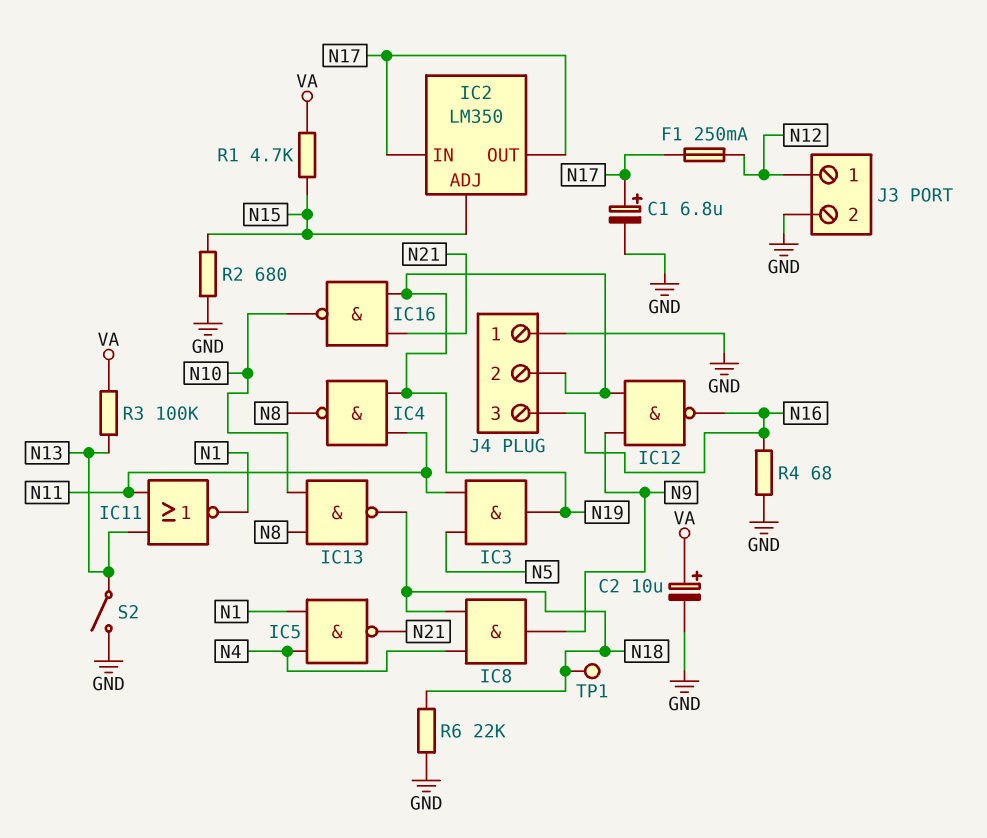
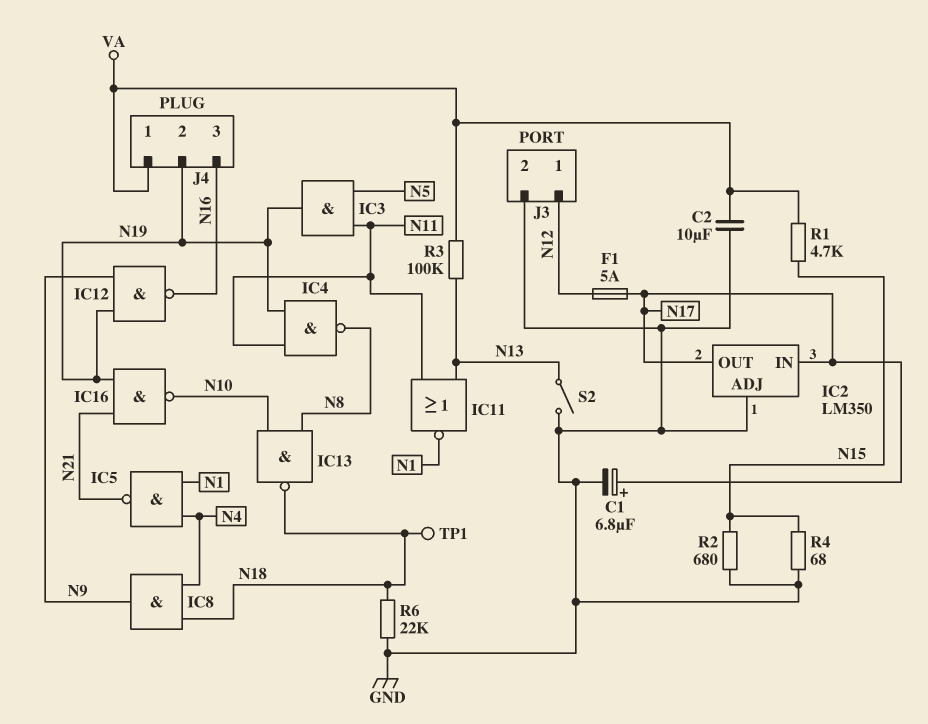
C2: 10uF (plus VA, minus GND) -> 10uF (GND, VA)
F1: 250mA (N12, N17) -> 5A (N12, N17)
IC2 pin ADJ: N15 -> GND
J4 pin 1: GND -> VA
R4: 68 (GND, N16) -> 68 (GND, N15)

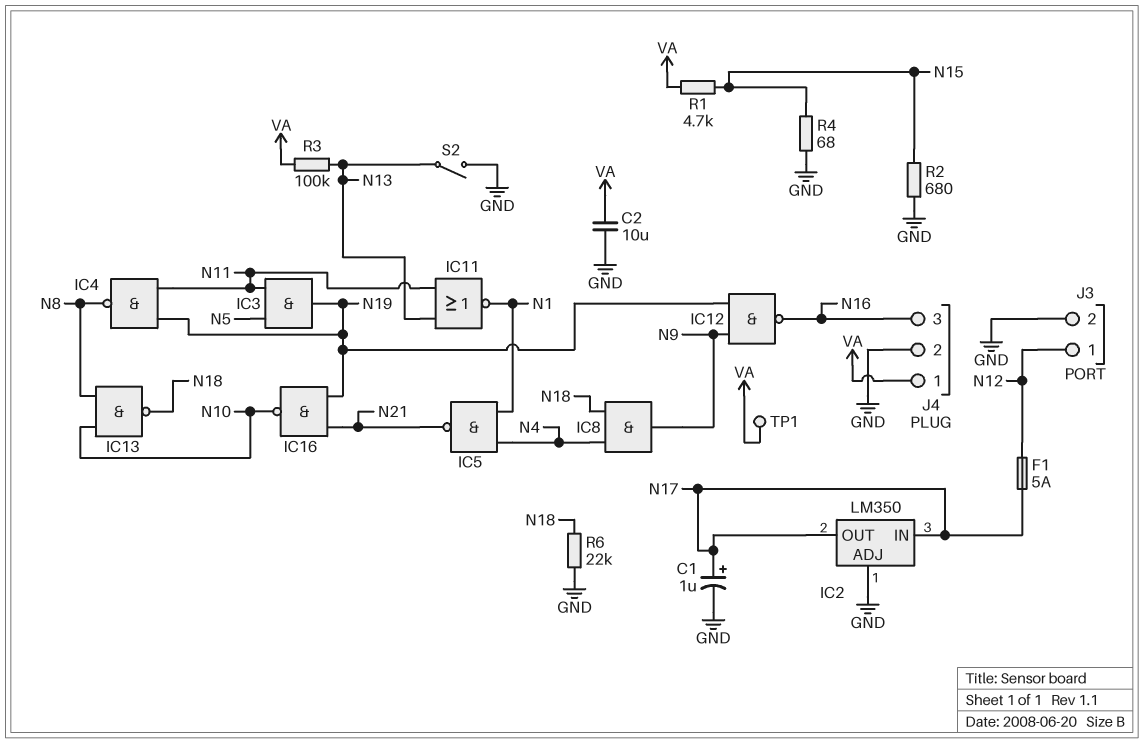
C1: 6.8uF (plus N17, minus GND) -> 1uF (plus N17, minus GND)
J4 pin 2: N19 -> GND
TP1: test point (N18) -> test point (VA)

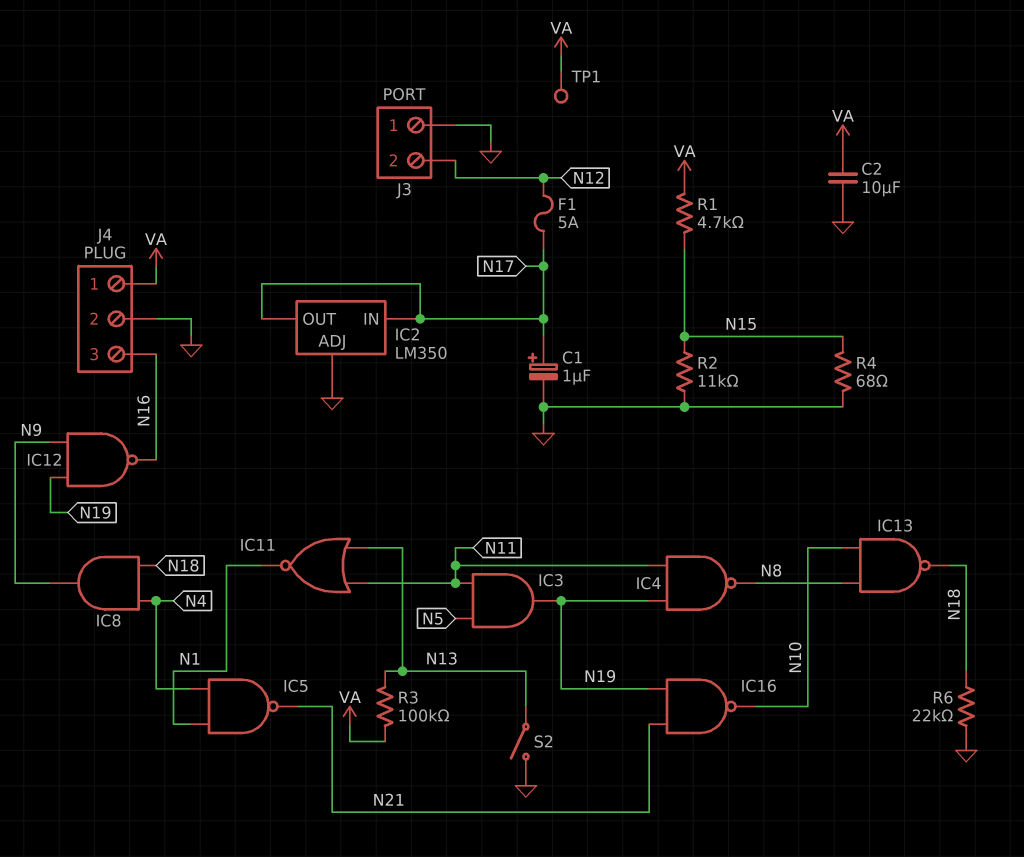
J3 pin 1: N12 -> GND
J3 pin 2: GND -> N12
R2: 680 (GND, N15) -> 11k (GND, N15)

